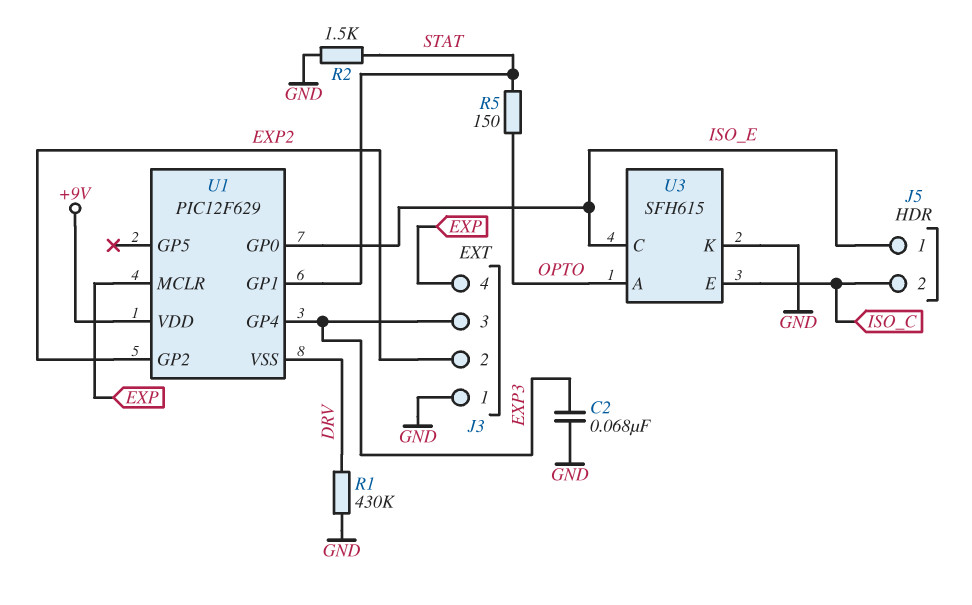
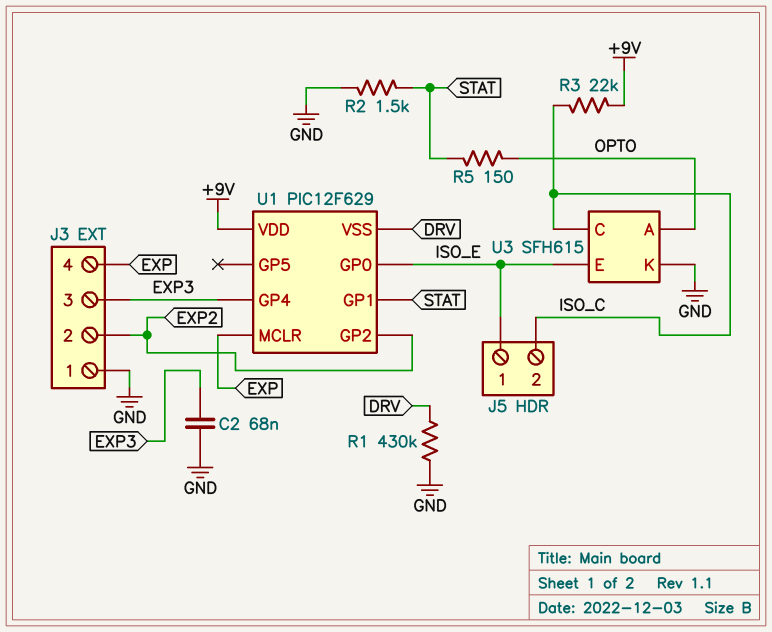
R3: none -> 22k (+9V, ISO_C)
U3 pin C: ISO_E -> ISO_C
U3 pin E: ISO_C -> ISO_E

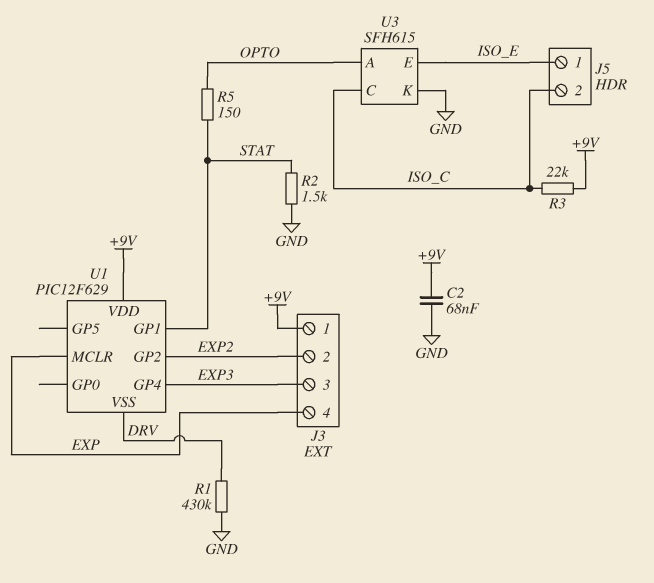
C2: 68nF (EXP3, GND) -> 68nF (+9V, GND)
J3 pin 1: GND -> +9V
U1 pin GP0: ISO_E -> none

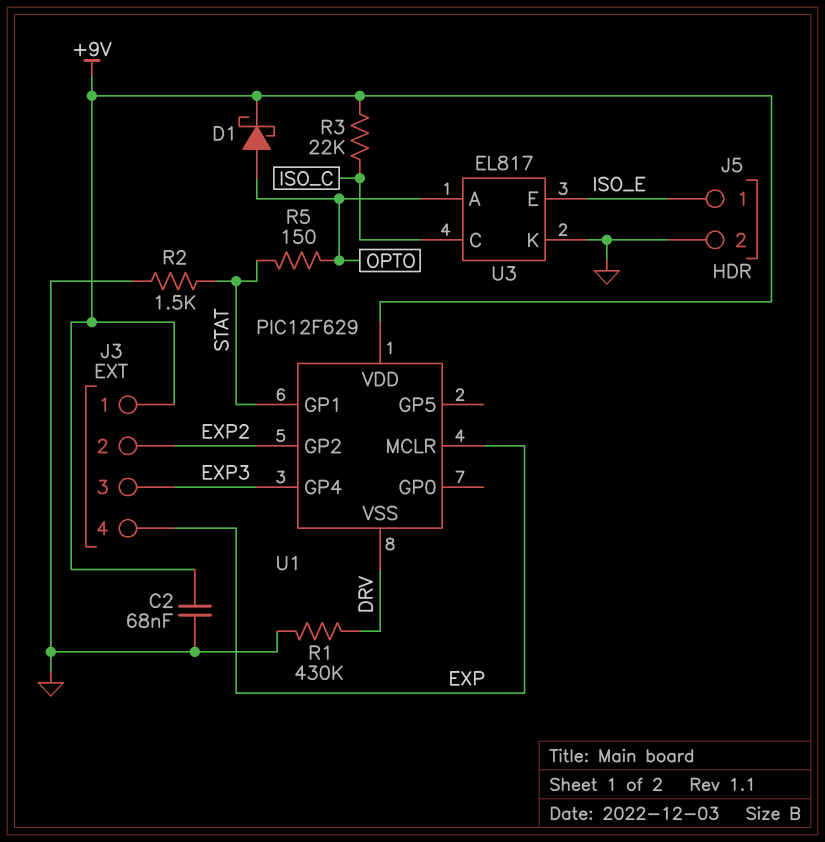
D1: none -> schottky (A OPTO, K +9V)
J5 pin 2: ISO_C -> GND
U3: SFH615 -> EL817

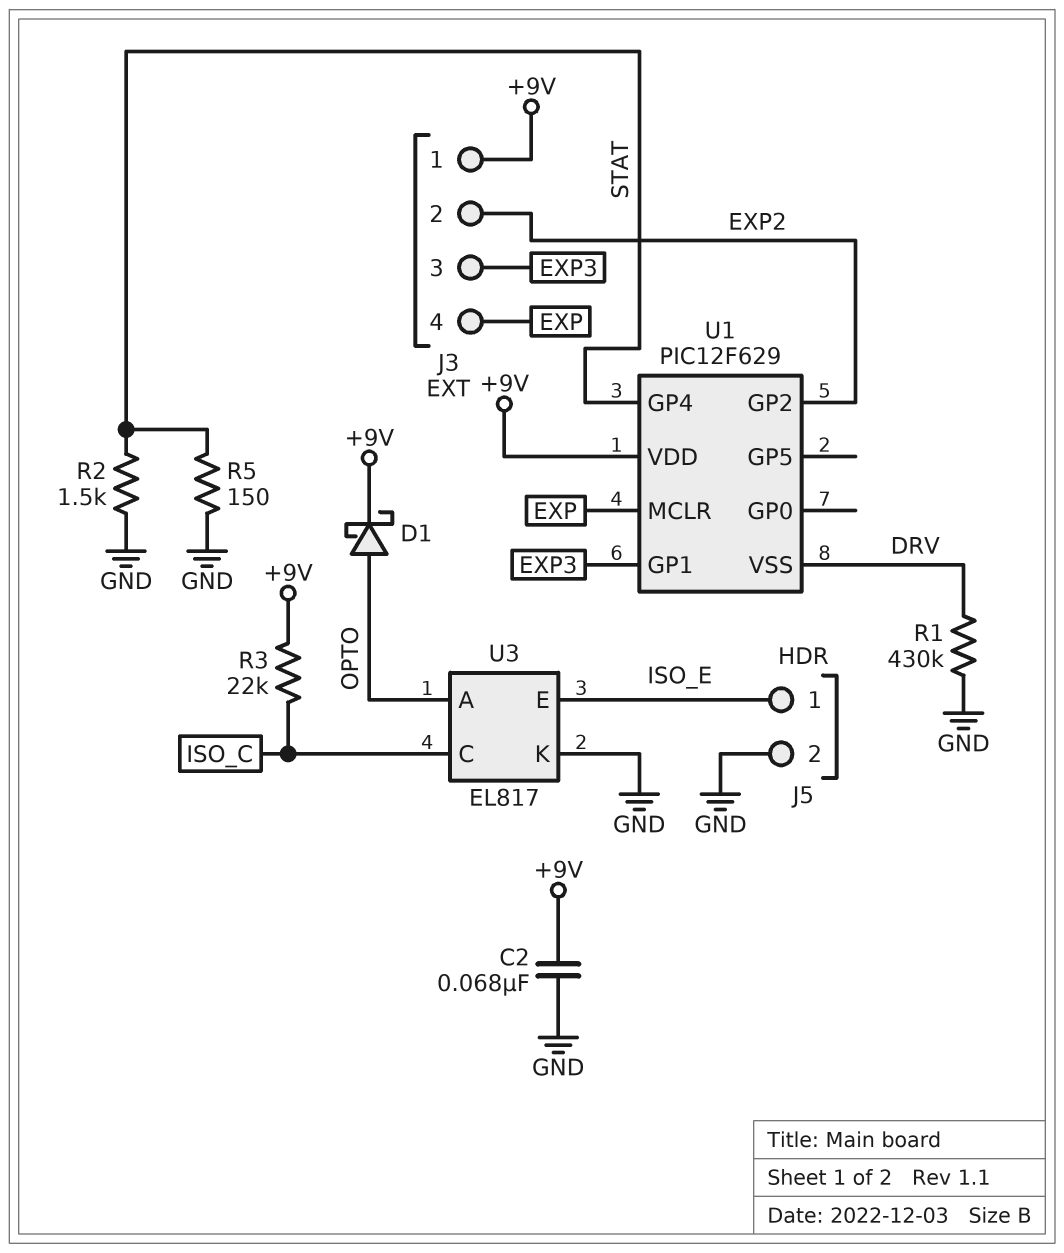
R5: 150 (OPTO, STAT) -> 150 (GND, STAT)
U1 pin GP1: STAT -> EXP3
U1 pin GP4: EXP3 -> STAT

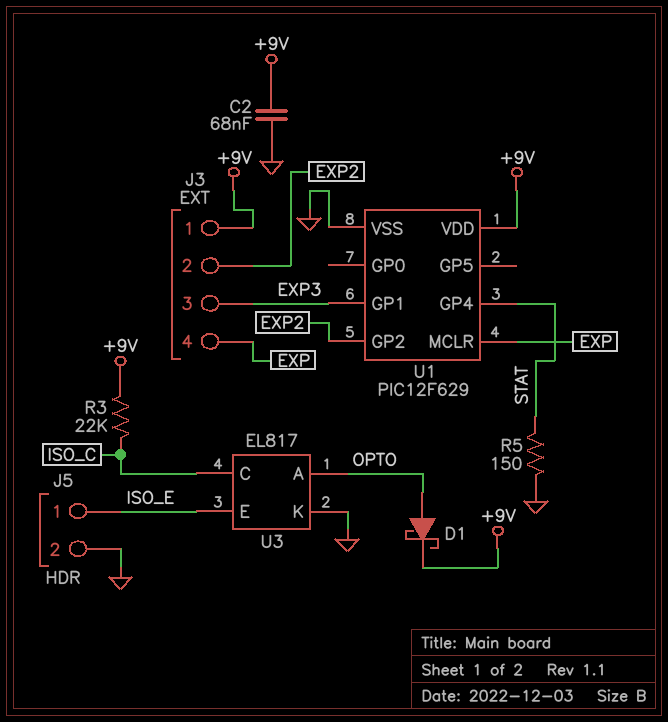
R1: 430k (DRV, GND) -> none
R2: 1.5k (GND, STAT) -> none
U1 pin VSS: DRV -> GND

